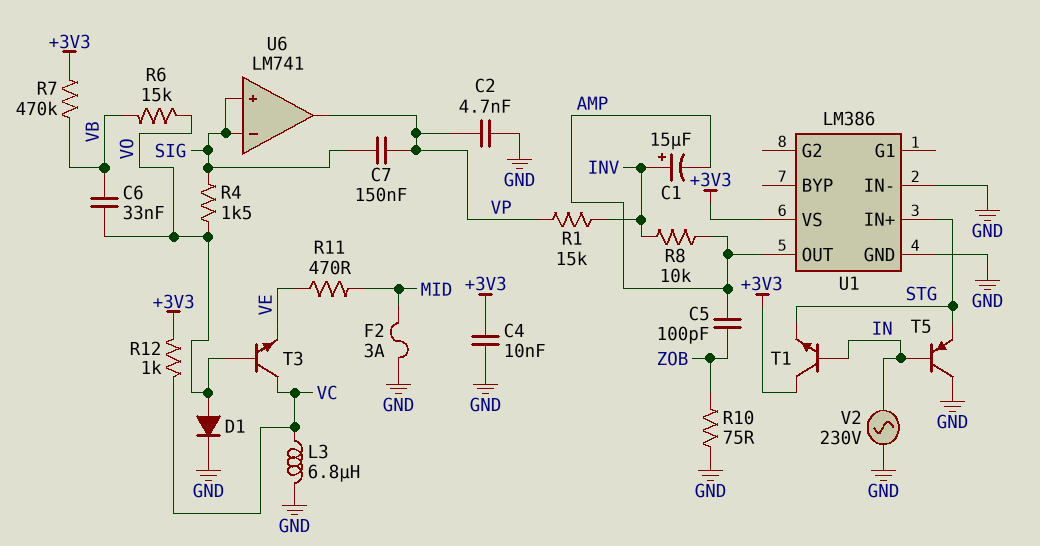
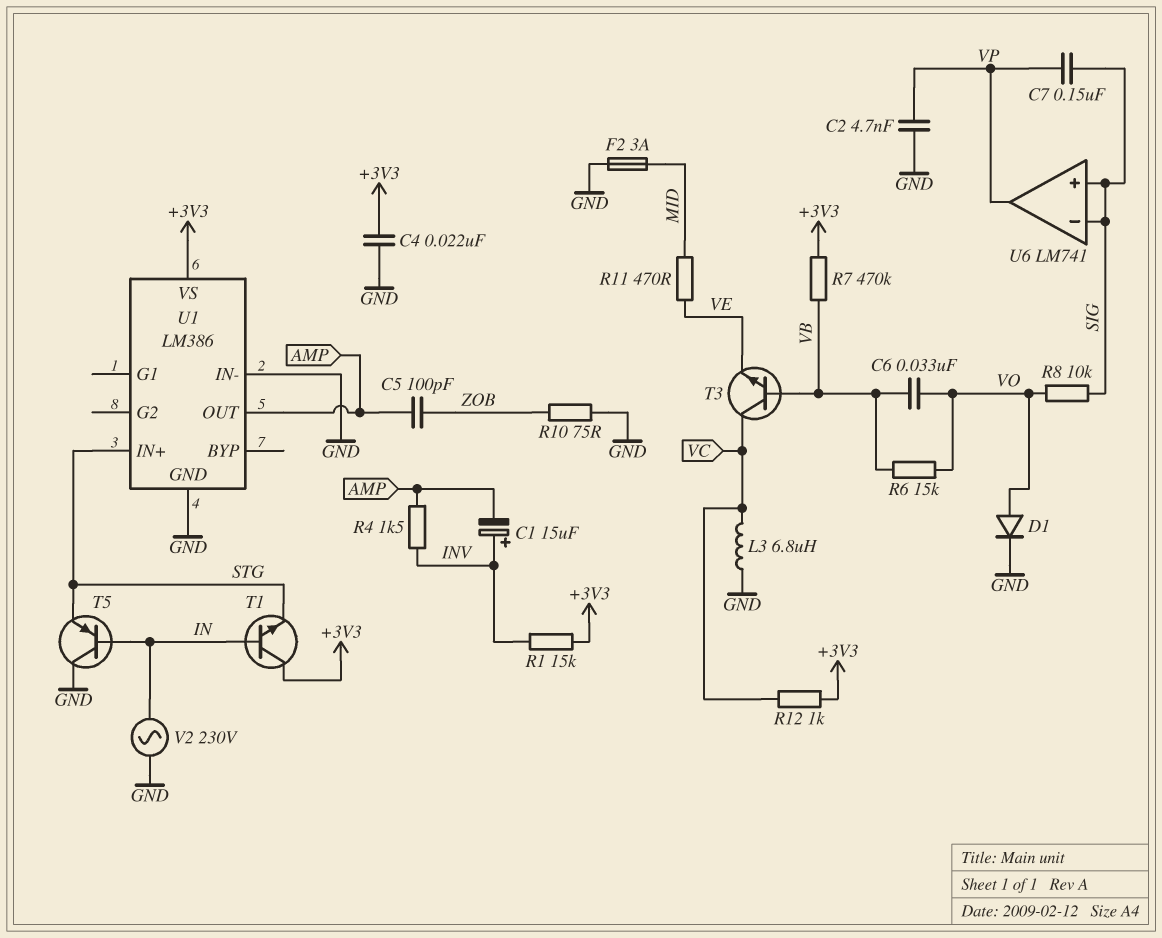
C4: 10nF (+3V3, GND) -> 22nF (+3V3, GND)
R1: 15k (INV, VP) -> 15k (+3V3, INV)
R4: 1.5k (SIG, VO) -> 1.5k (AMP, INV)
R8: 10k (AMP, INV) -> 10k (SIG, VO)
T3: NPN (B VO, C VC, E VE) -> NPN (B VB, C VC, E VE)

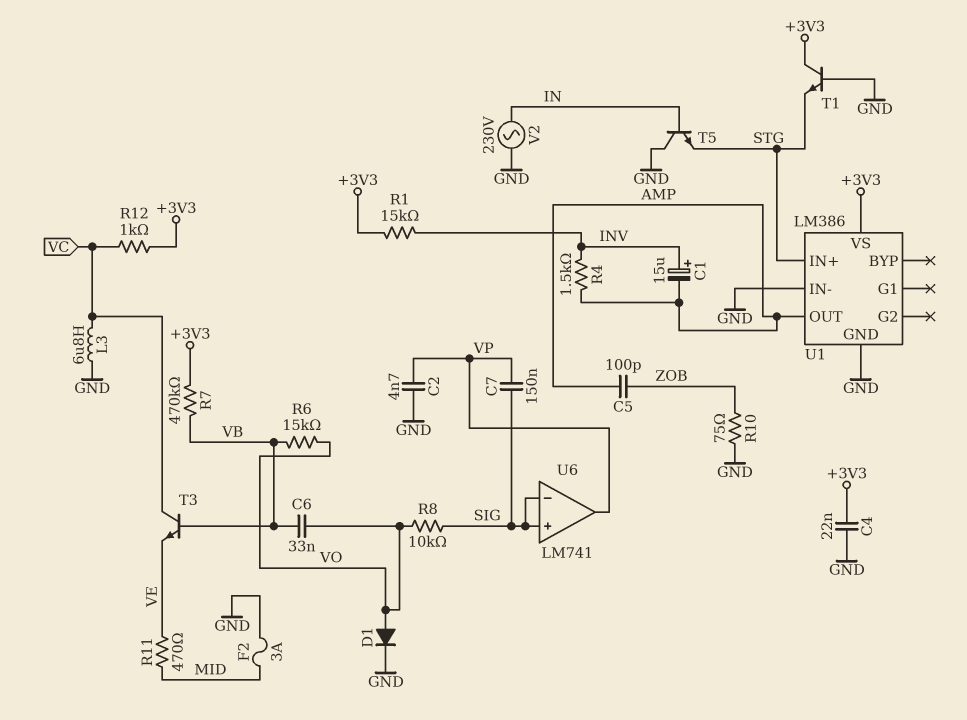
T1: NPN (B IN, C +3V3, E STG) -> NPN (B GND, C +3V3, E STG)
T5: PNP (B IN, C GND, E STG) -> NPN (B IN, C GND, E STG)

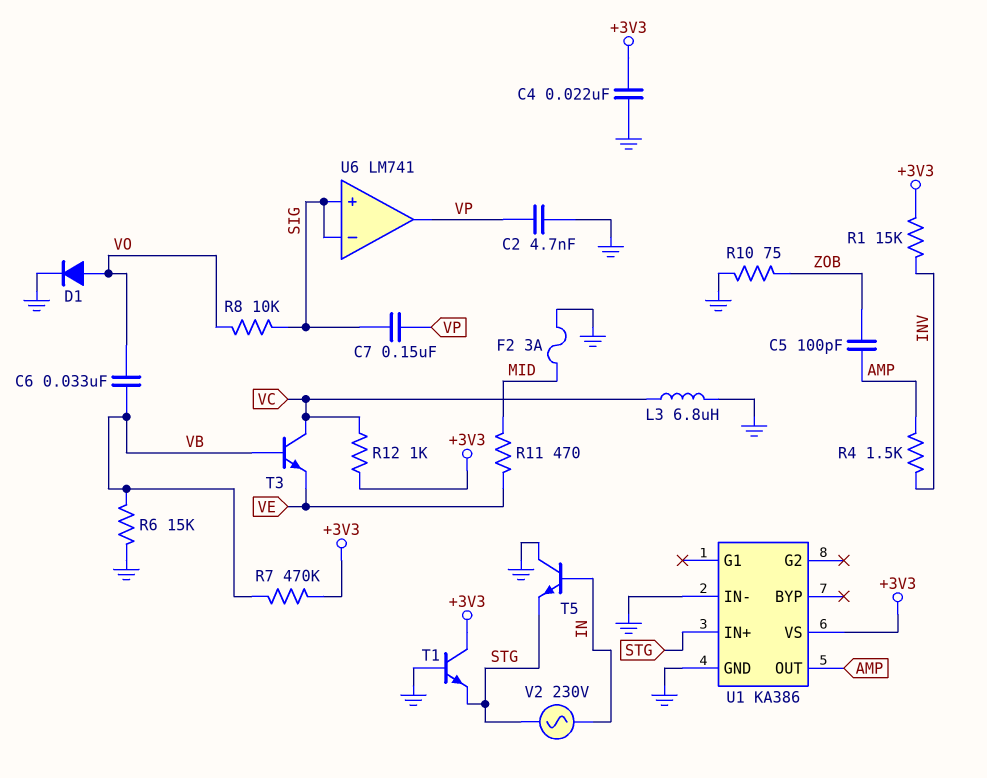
C1: 15uF (plus INV, minus AMP) -> none
R6: 15k (VB, VO) -> 15k (GND, VB)
U1: LM386 -> KA386
V2: AC 230V (GND, IN) -> AC 230V (IN, STG)

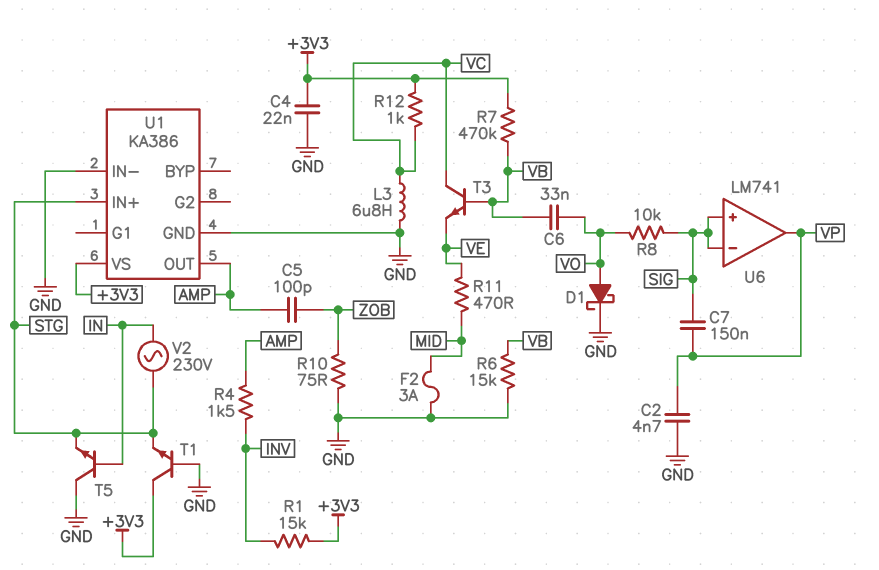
D1: diode (A VO, K GND) -> schottky (A VO, K GND)

